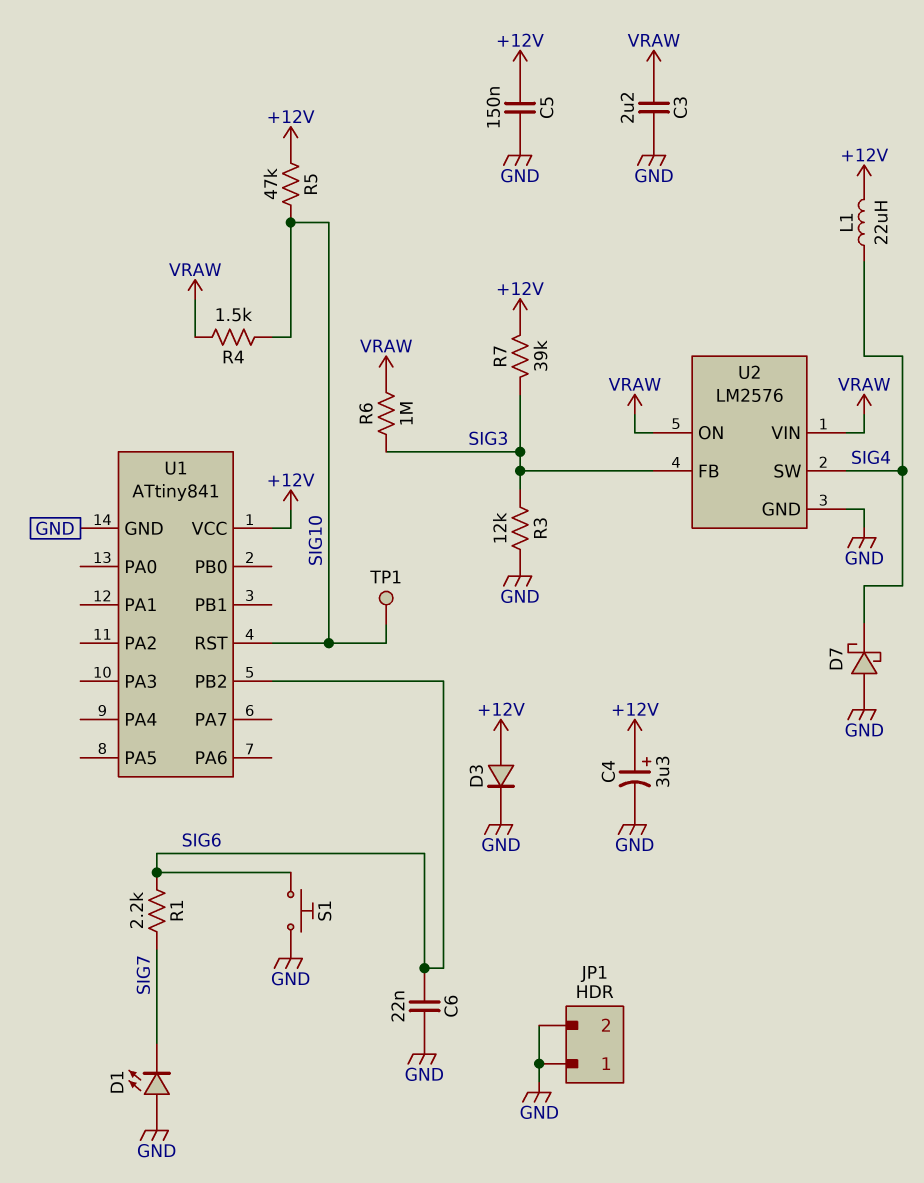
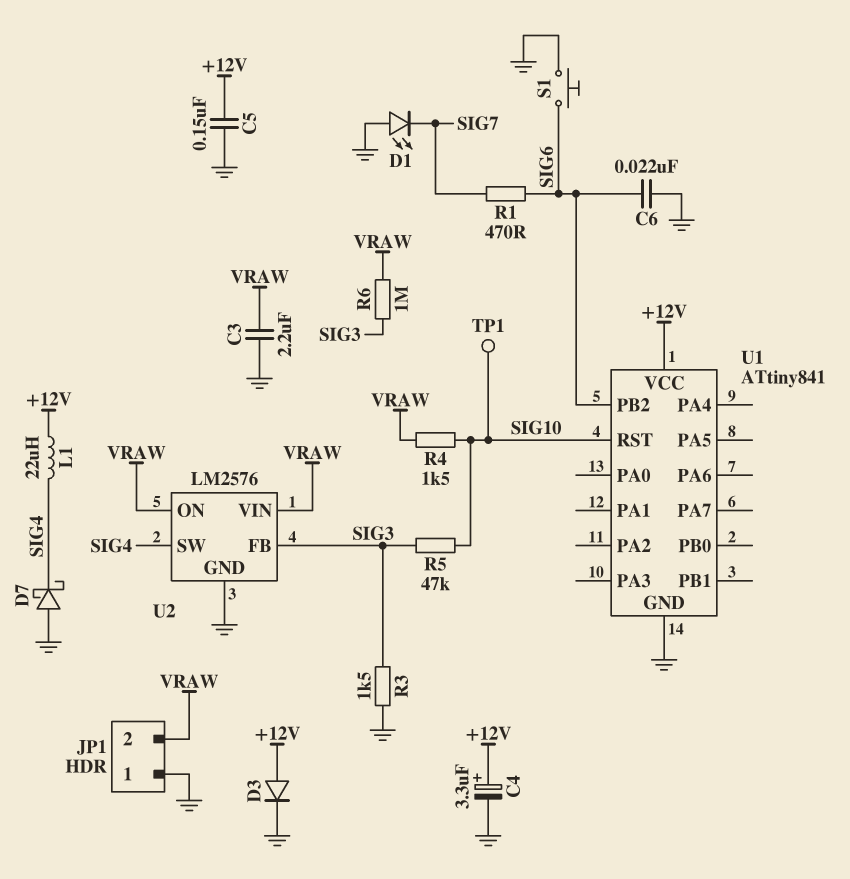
JP1 pin 2: GND -> VRAW
R1: 2.2k (SIG6, SIG7) -> 470 (SIG6, SIG7)
R3: 12k (GND, SIG3) -> 1.5k (GND, SIG3)
R5: 47k (+12V, SIG10) -> 47k (SIG3, SIG10)
R7: 39k (+12V, SIG3) -> none

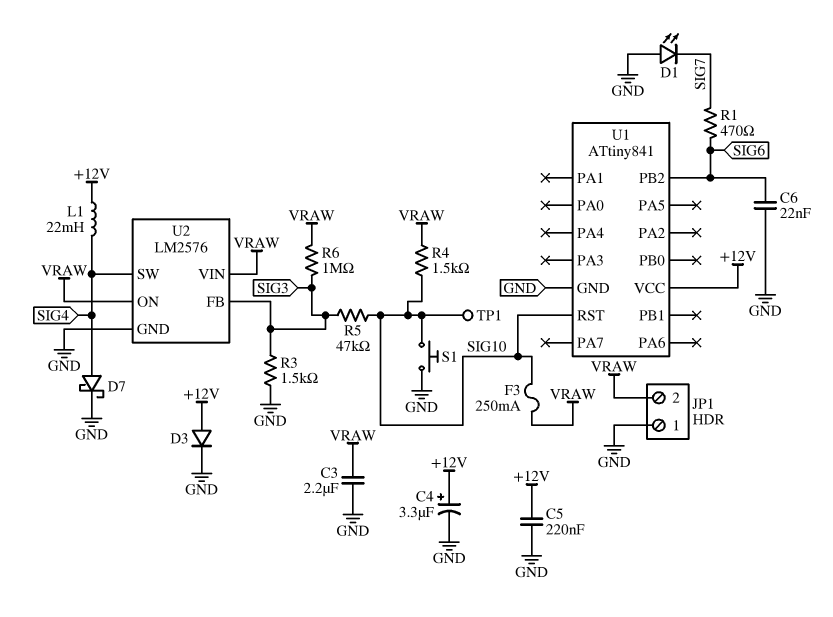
C5: 150nF (+12V, GND) -> 220nF (+12V, GND)
D7: schottky (A GND, K SIG4) -> schottky (A SIG4, K GND)
F3: none -> 250mA (SIG10, VRAW)
L1: 22uH (+12V, SIG4) -> 22mH (+12V, SIG4)
S1: button (GND, SIG6) -> button (GND, SIG10)

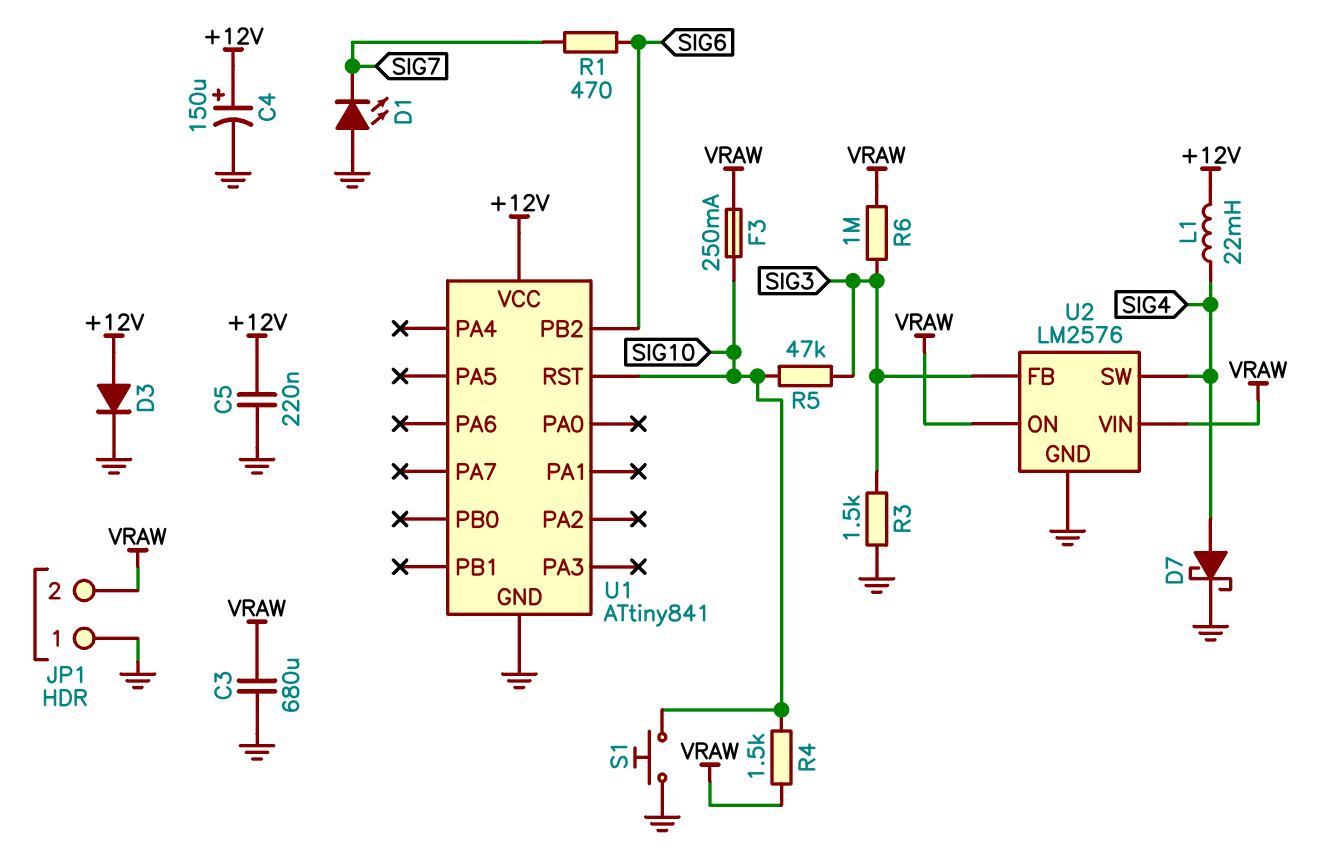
C3: 2.2uF (GND, VRAW) -> 680uF (GND, VRAW)
C4: 3.3uF (plus +12V, minus GND) -> 150uF (plus +12V, minus GND)
C6: 22nF (GND, SIG6) -> none
TP1: test point (SIG10) -> none

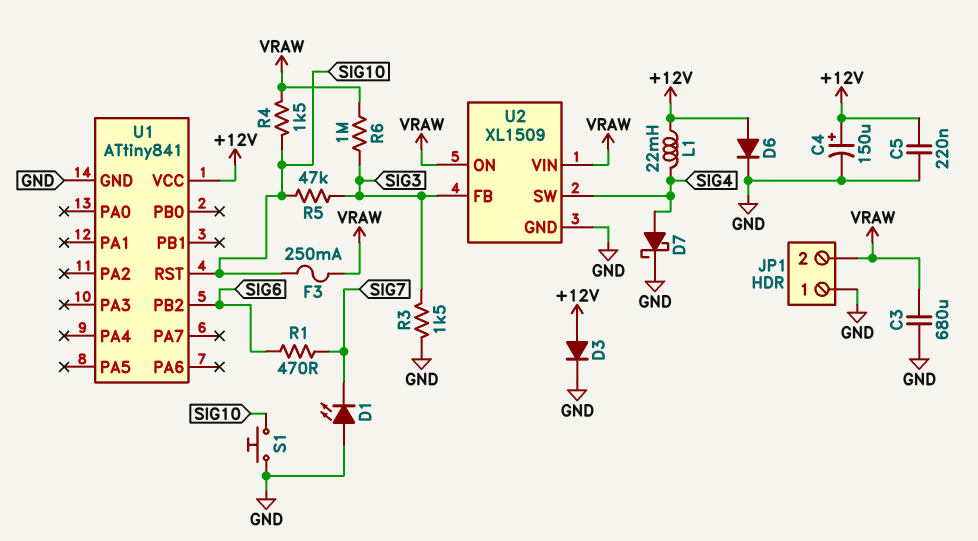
D6: none -> diode (A +12V, K GND)
U2: LM2576 -> XL1509

